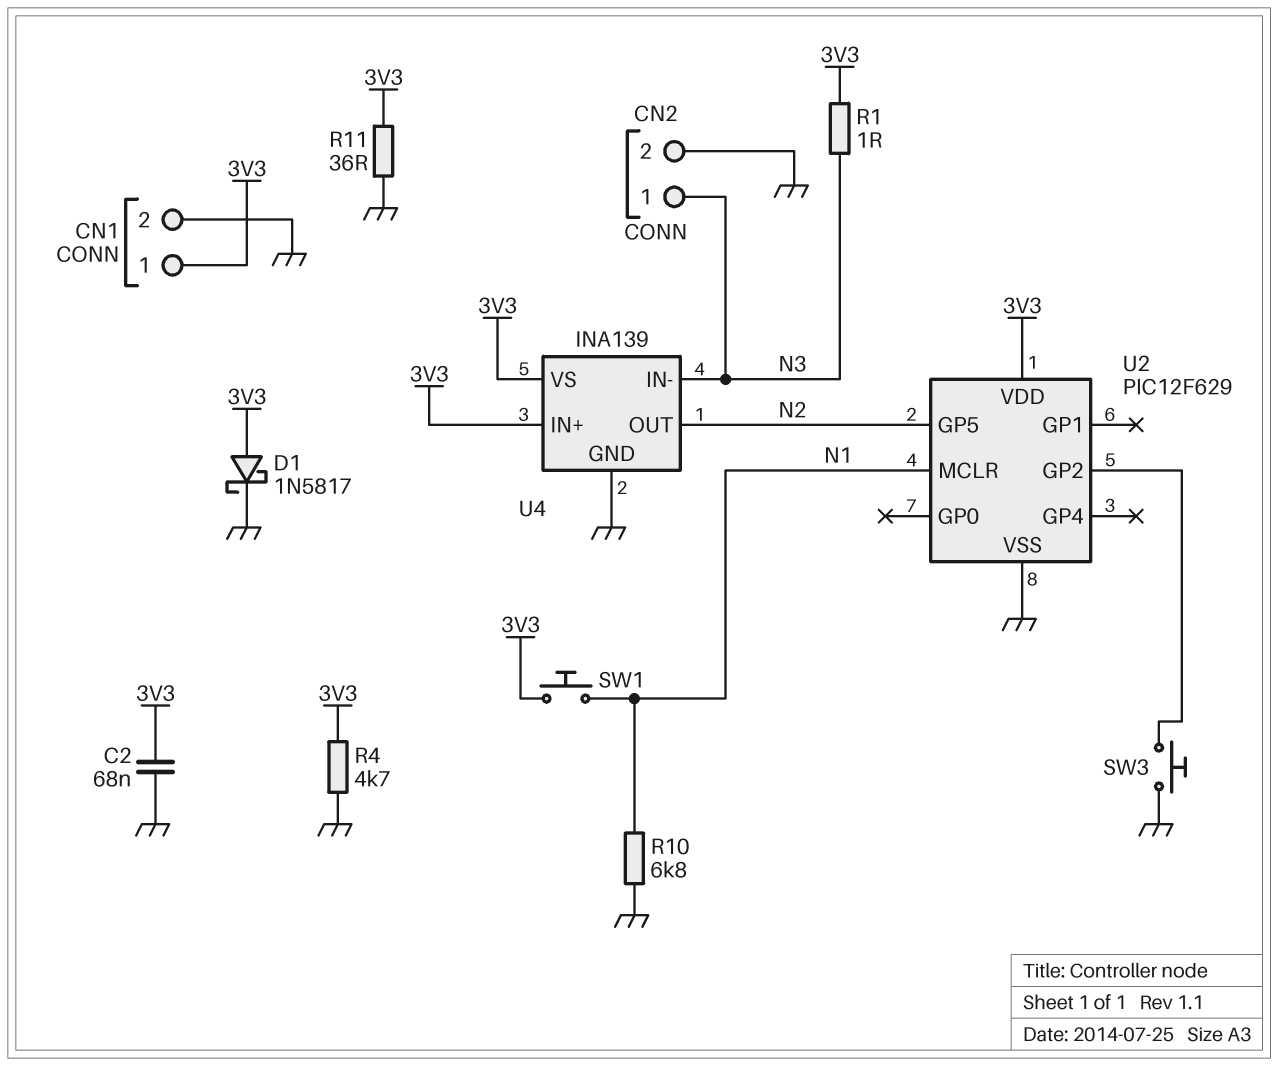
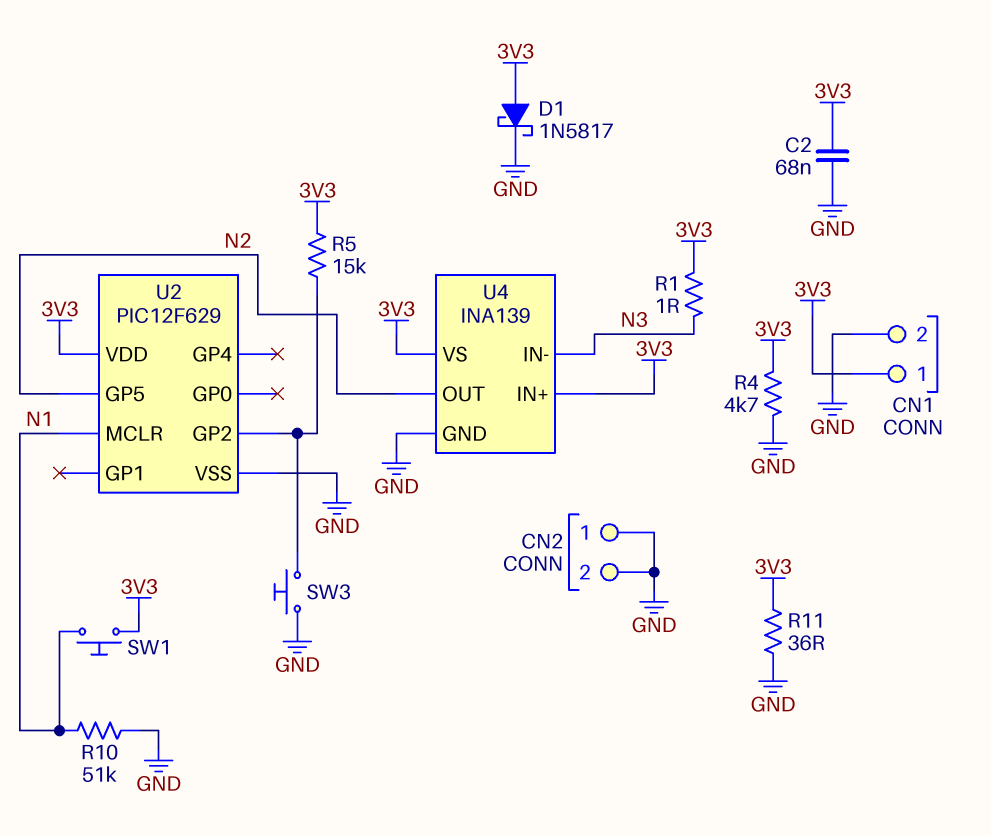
CN2 pin 1: N3 -> GND
R5: none -> 15k (3V3, U2/GP2)
R10: 6.8k (GND, N1) -> 51k (GND, N1)

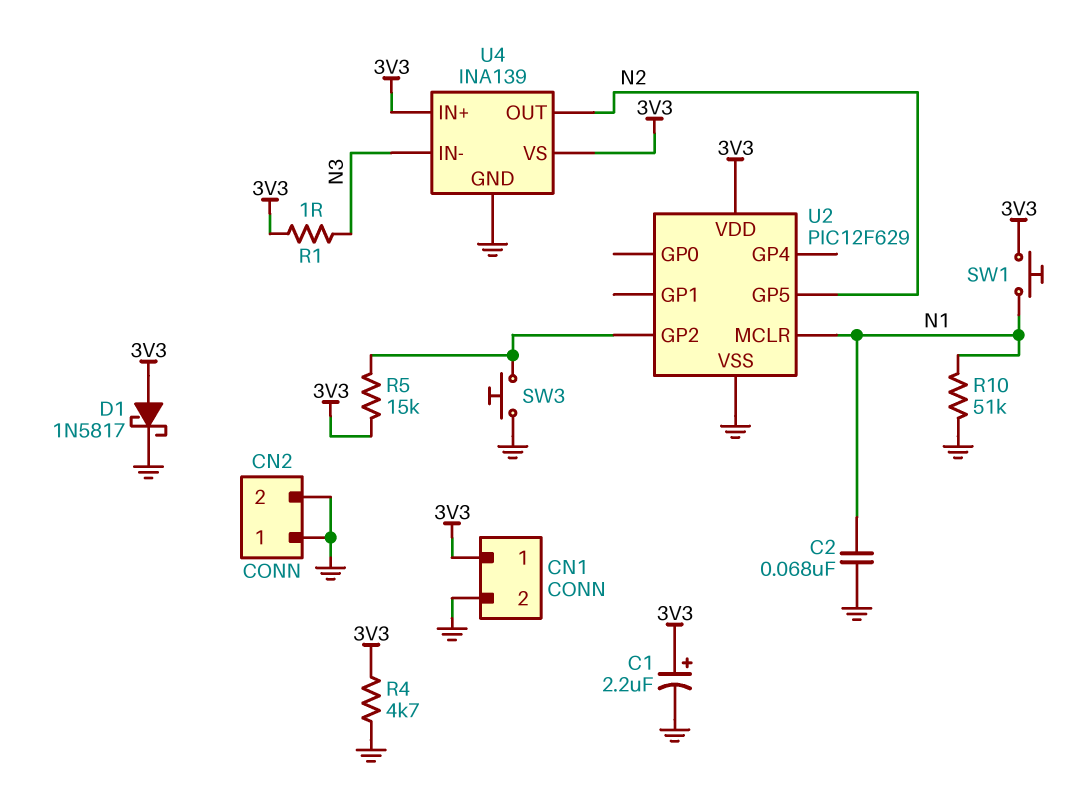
C1: none -> 2.2uF (plus 3V3, minus GND)
C2: 68nF (3V3, GND) -> 68nF (GND, N1)
R11: 36 (3V3, GND) -> none

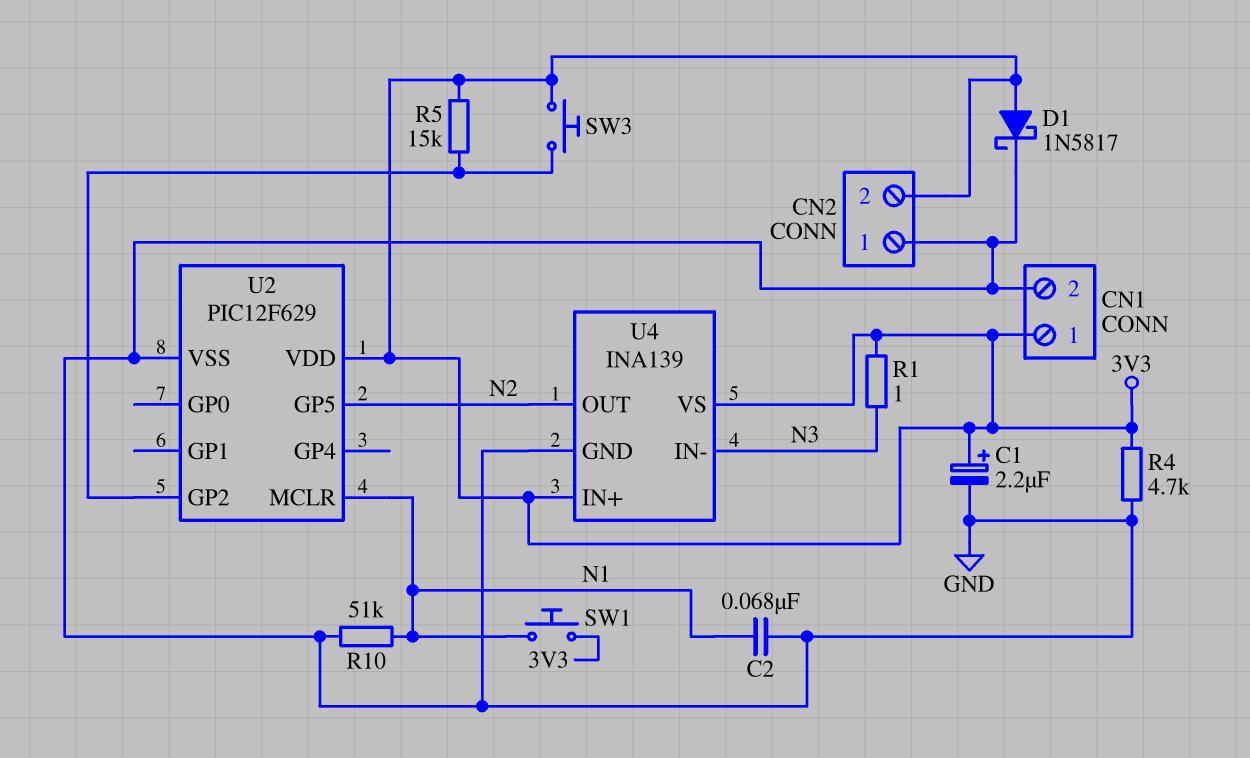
CN2 pin 2: GND -> 3V3
SW3: button (GND, U2/GP2) -> button (3V3, U2/GP2)

